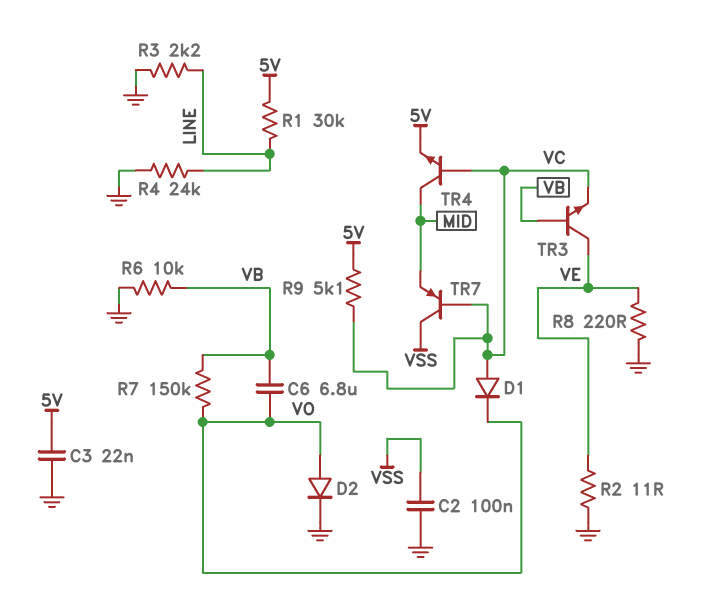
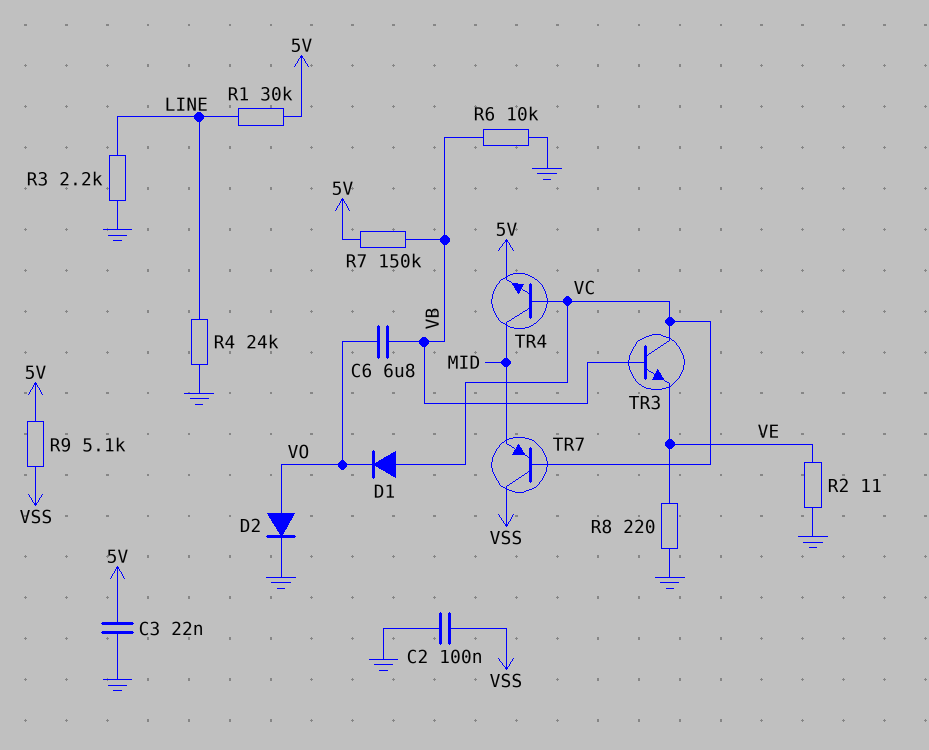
R7: 150k (VB, VO) -> 150k (5V, VB)
R9: 5.1k (5V, VC) -> 5.1k (5V, VSS)
TR3: NPN (B VB, C VE, E VC) -> NPN (B VB, C VC, E VE)

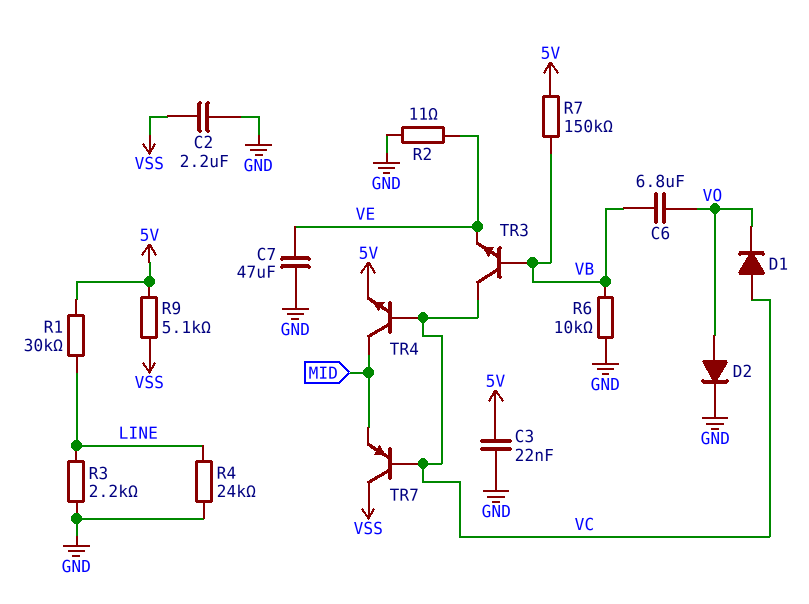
C2: 100nF (GND, VSS) -> 2.2uF (GND, VSS)
C7: none -> 47uF (GND, VE)
R8: 220 (GND, VE) -> none

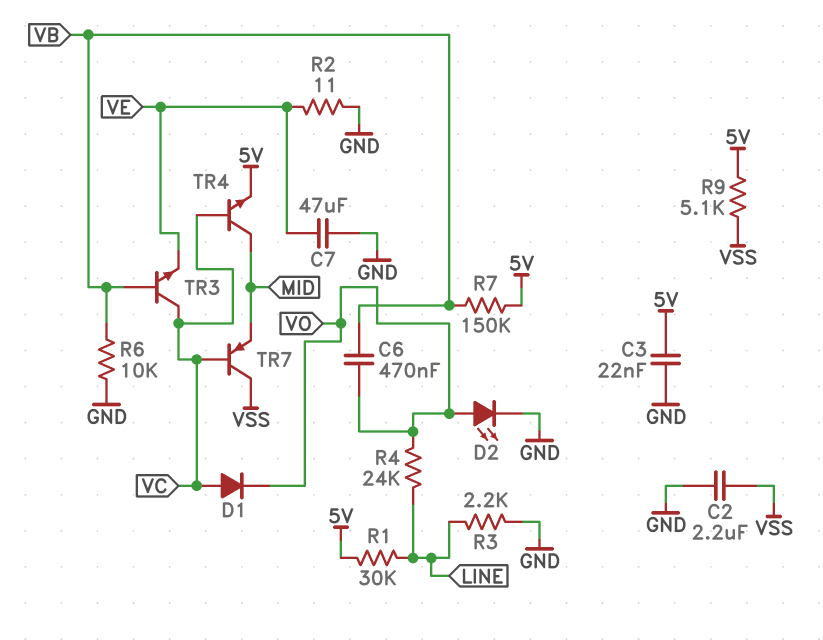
C6: 6.8uF (VB, VO) -> 470nF (VB, VO)
D2: diode (A VO, K GND) -> LED (A VO, K GND)
R4: 24k (GND, LINE) -> 24k (LINE, VO)

